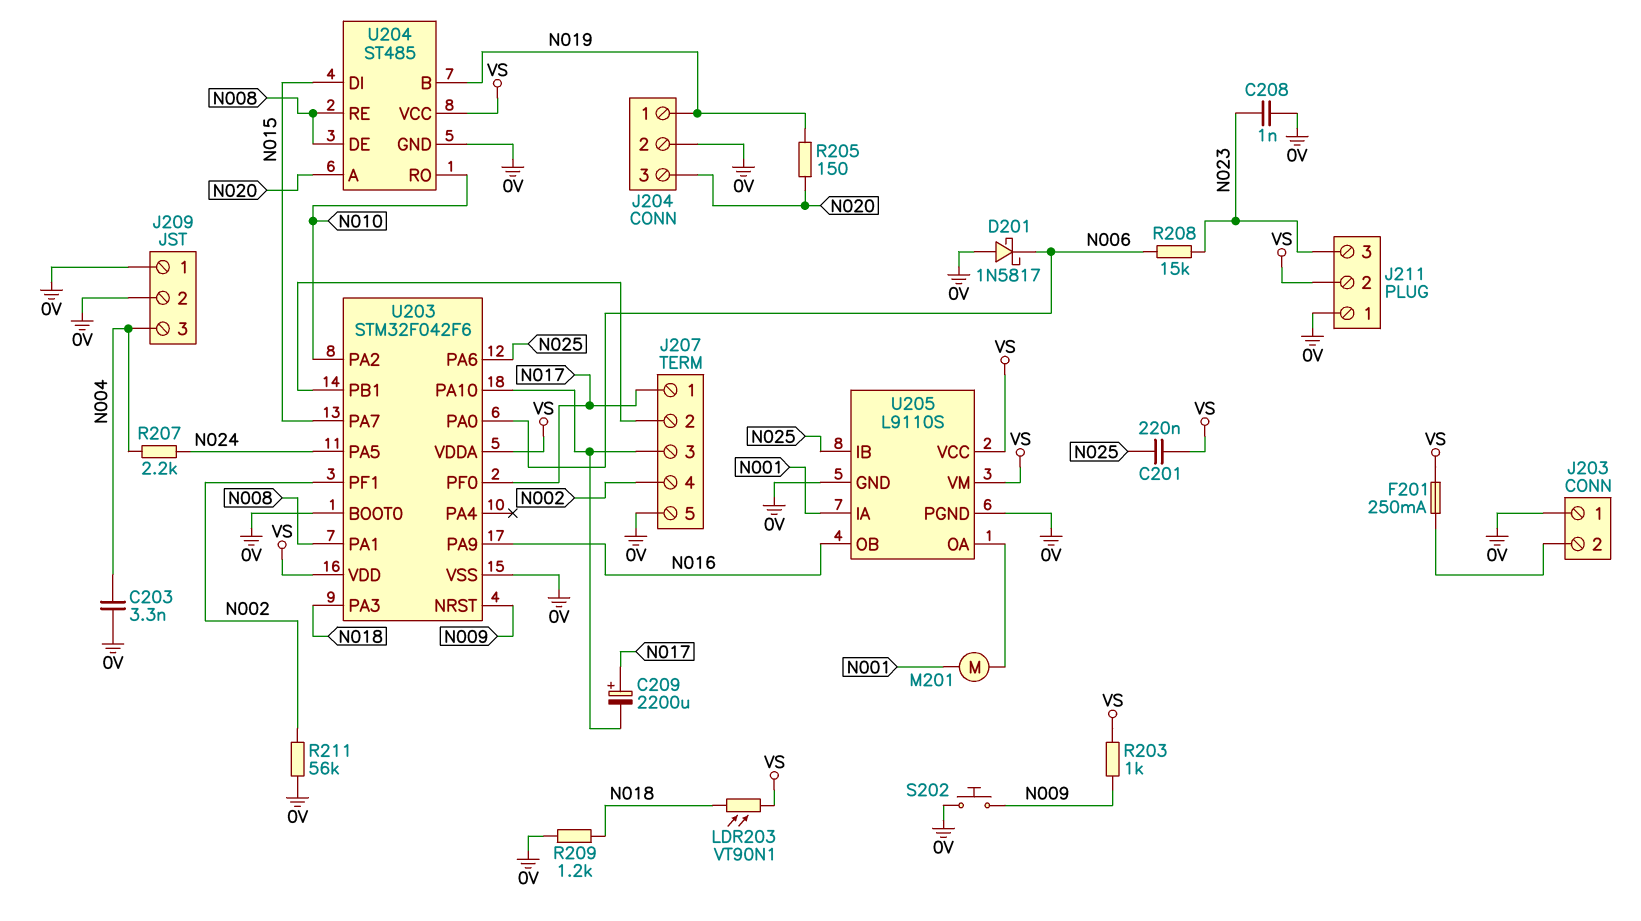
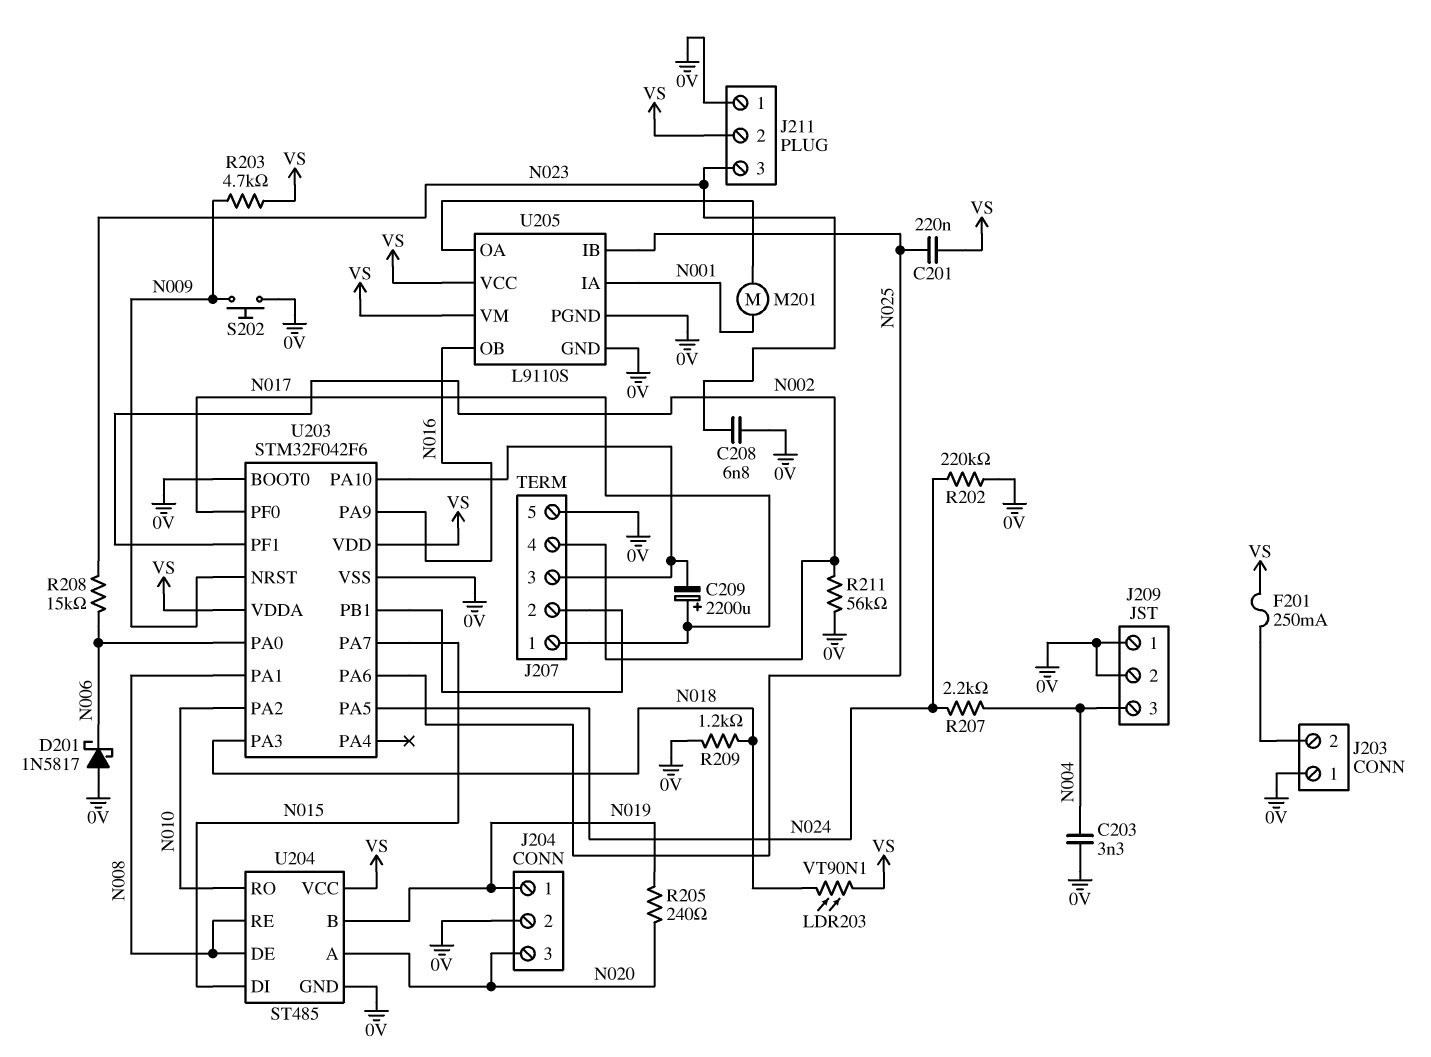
C208: 1nF (0V, N023) -> 6.8nF (0V, N023)
R202: none -> 220k (0V, N024)
R203: 1k (N009, VS) -> 4.7k (N009, VS)
R205: 150 (N019, N020) -> 240 (N019, N020)

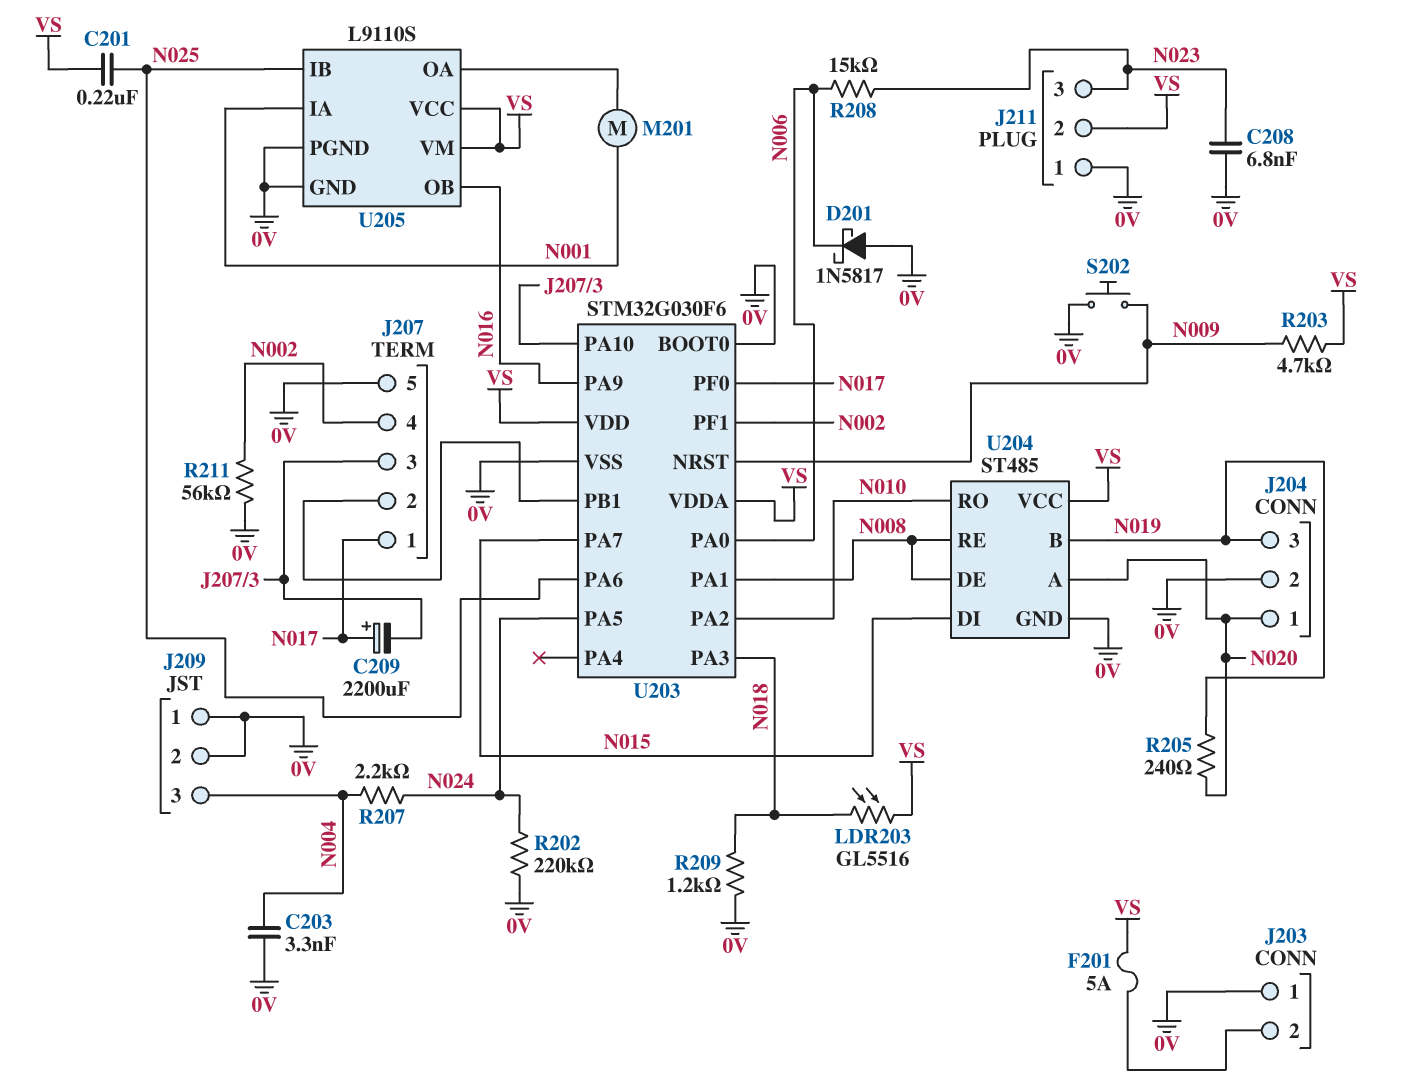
F201: 250mA (J203/2, VS) -> 5A (J203/2, VS)
J204 pin 1: N019 -> N020
J204 pin 3: N020 -> N019
LDR203: VT90N1 (N018, VS) -> GL5516 (N018, VS)
U203: STM32F042F6 -> STM32G030F6

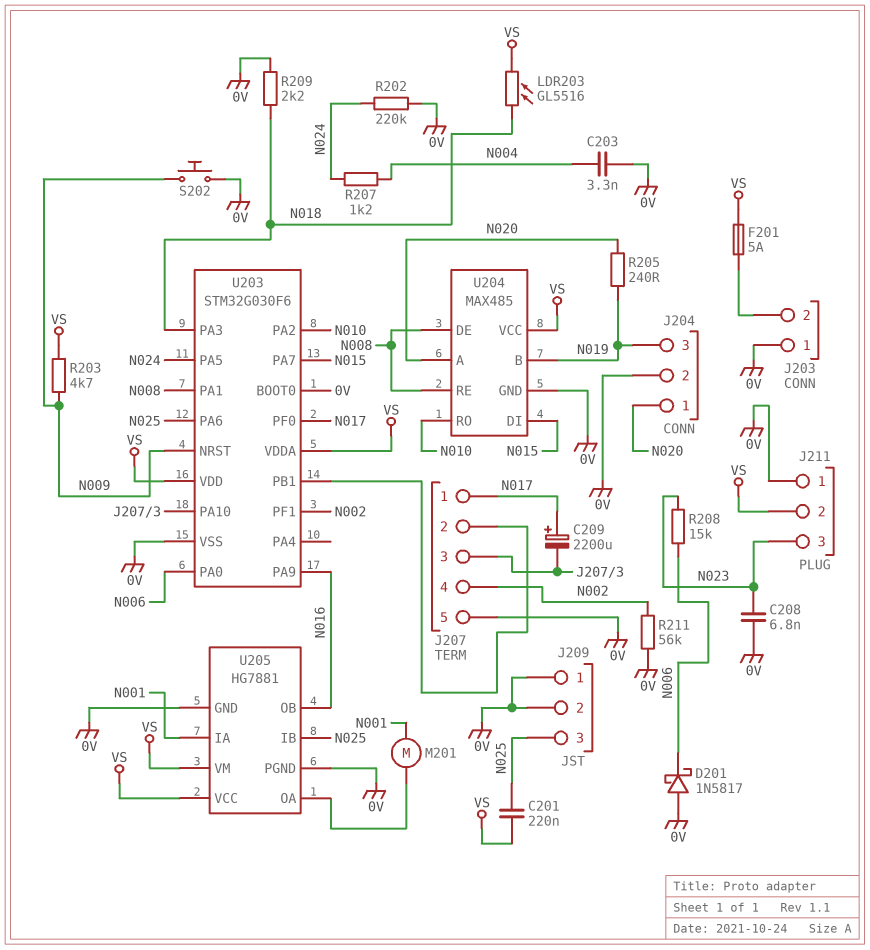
J209 pin 3: N004 -> N025
R207: 2.2k (N004, N024) -> 1.2k (N004, N024)
R209: 1.2k (0V, N018) -> 2.2k (0V, N018)
U204: ST485 -> MAX485
U205: L9110S -> HG7881

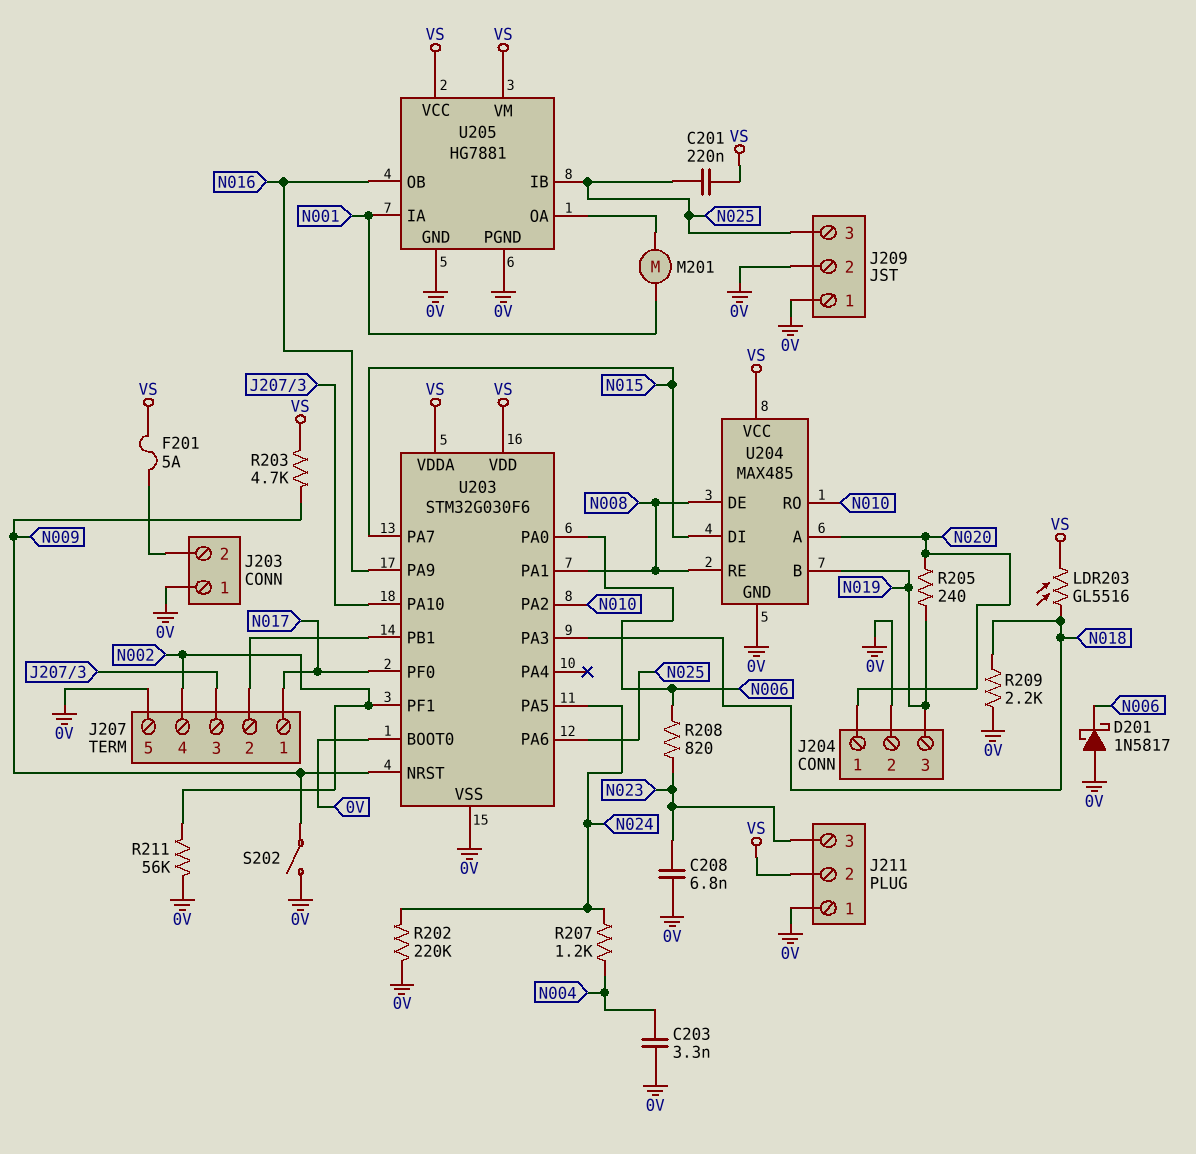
C209: 2200uF (plus N017, minus J207/3) -> none
R208: 15k (N006, N023) -> 820 (N006, N023)
S202: button (0V, N009) -> switch (0V, N009)

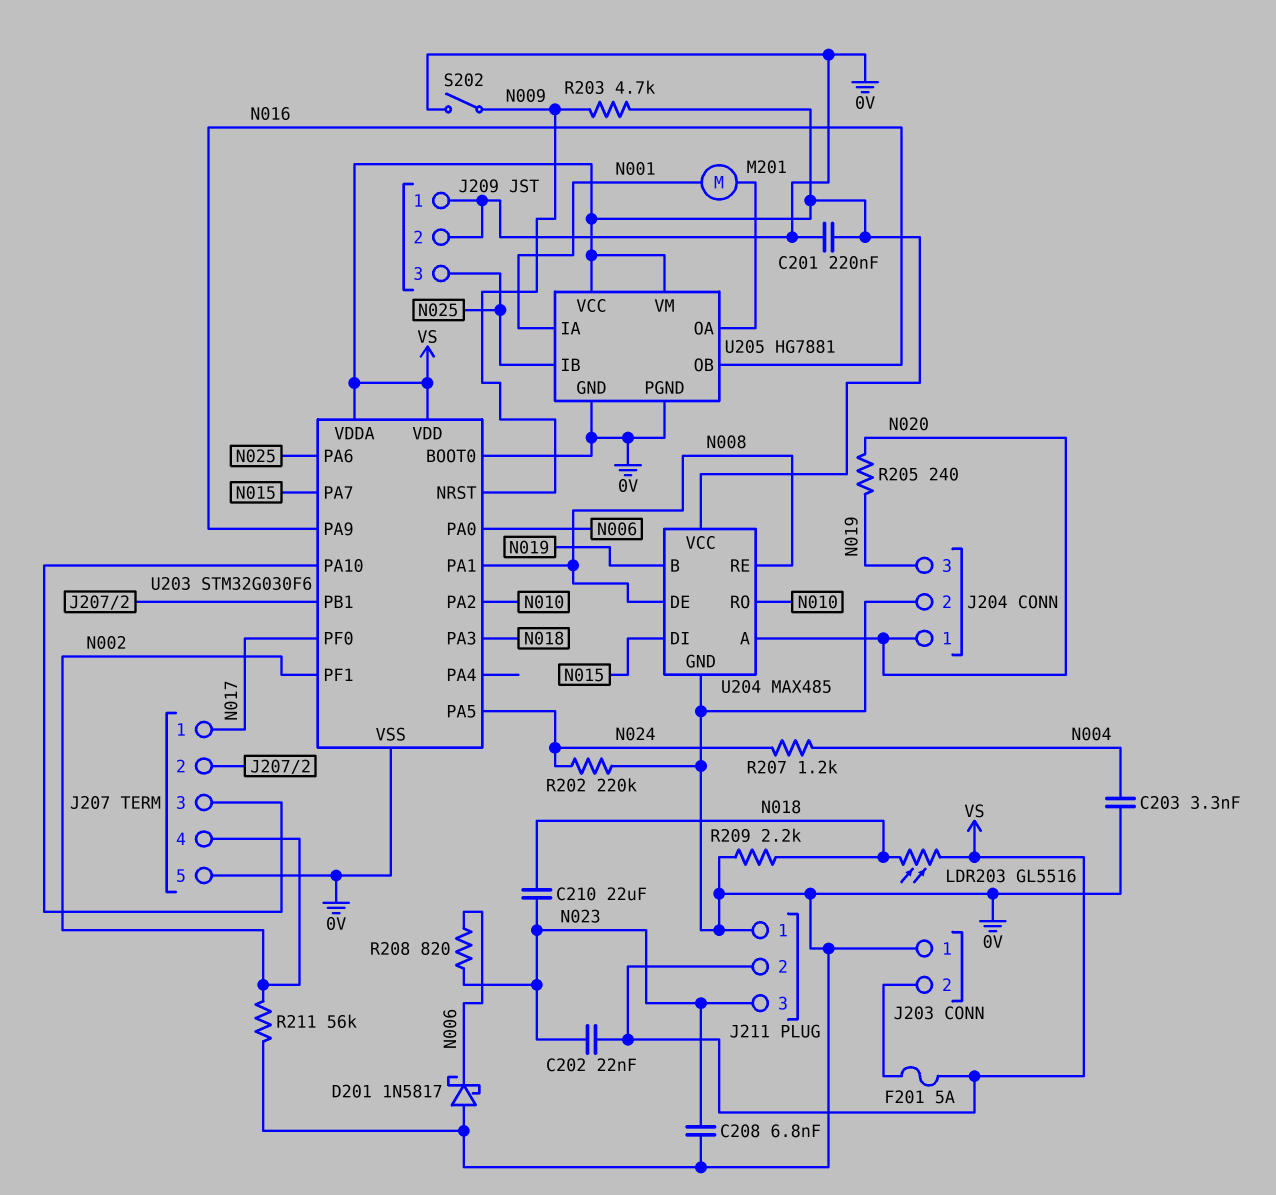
C201: 220nF (N025, VS) -> 220nF (0V, VS)
C202: none -> 22nF (N023, VS)
C210: none -> 22uF (N018, N023)

